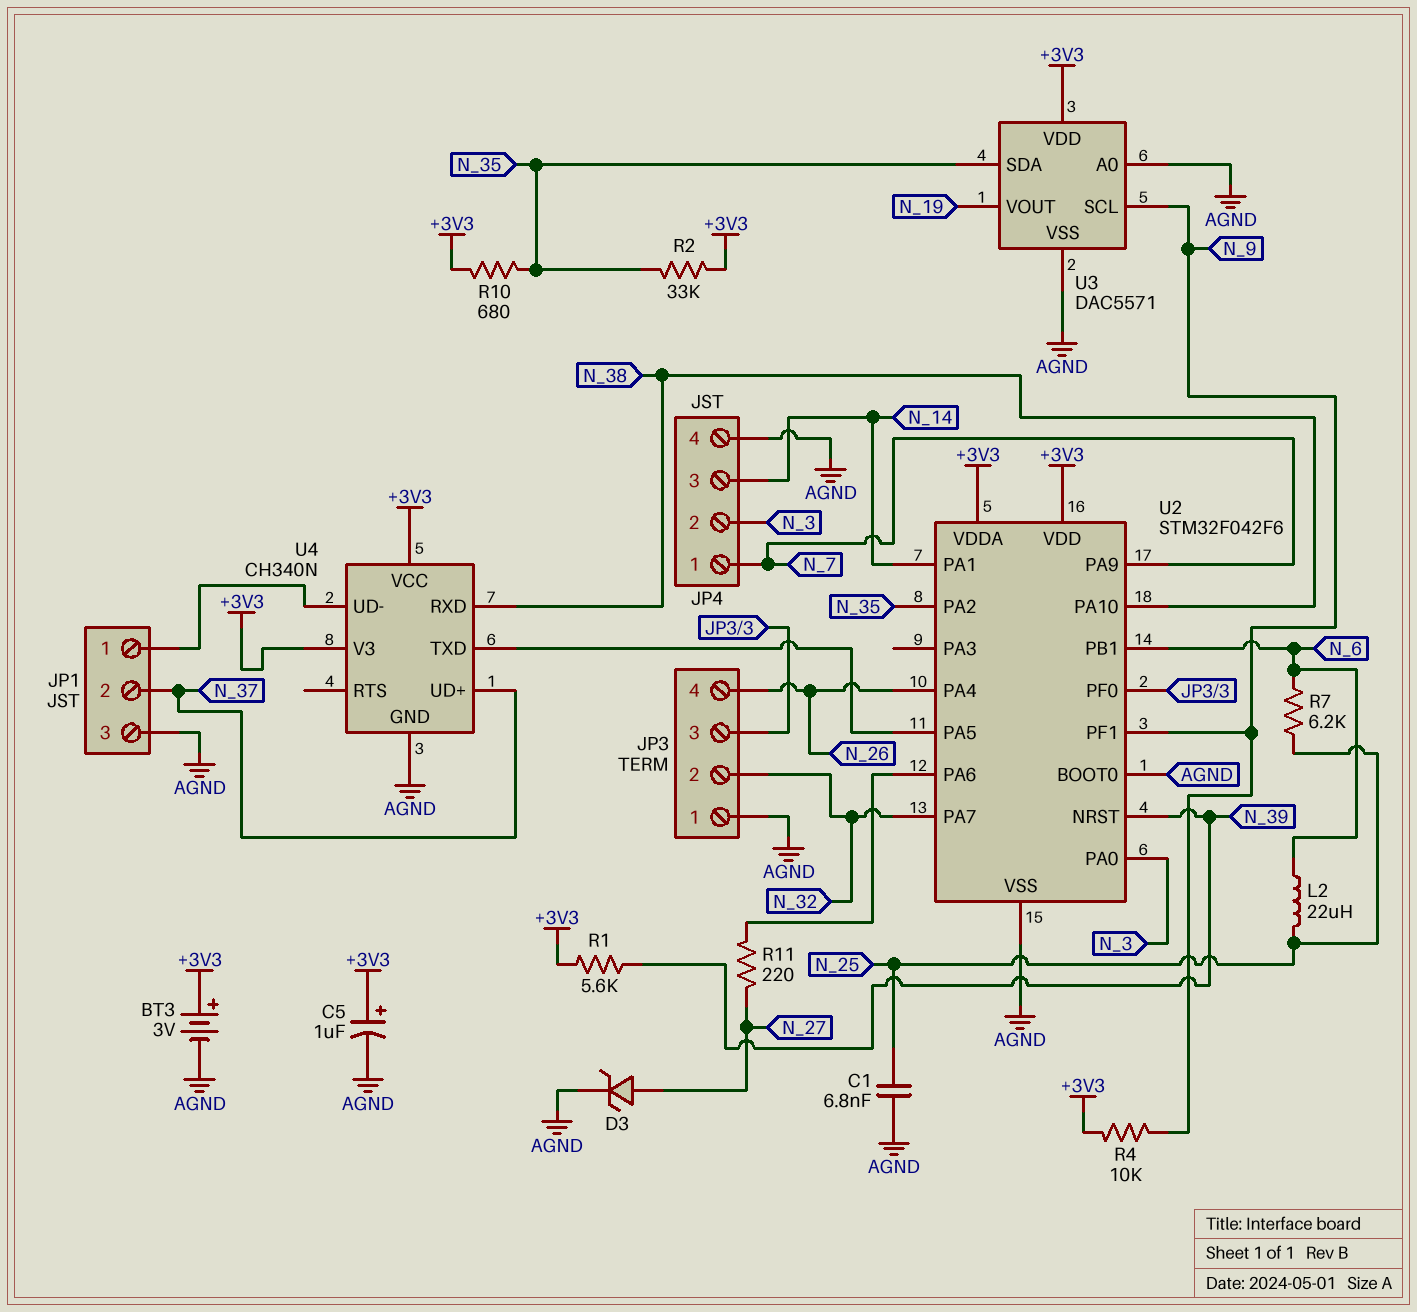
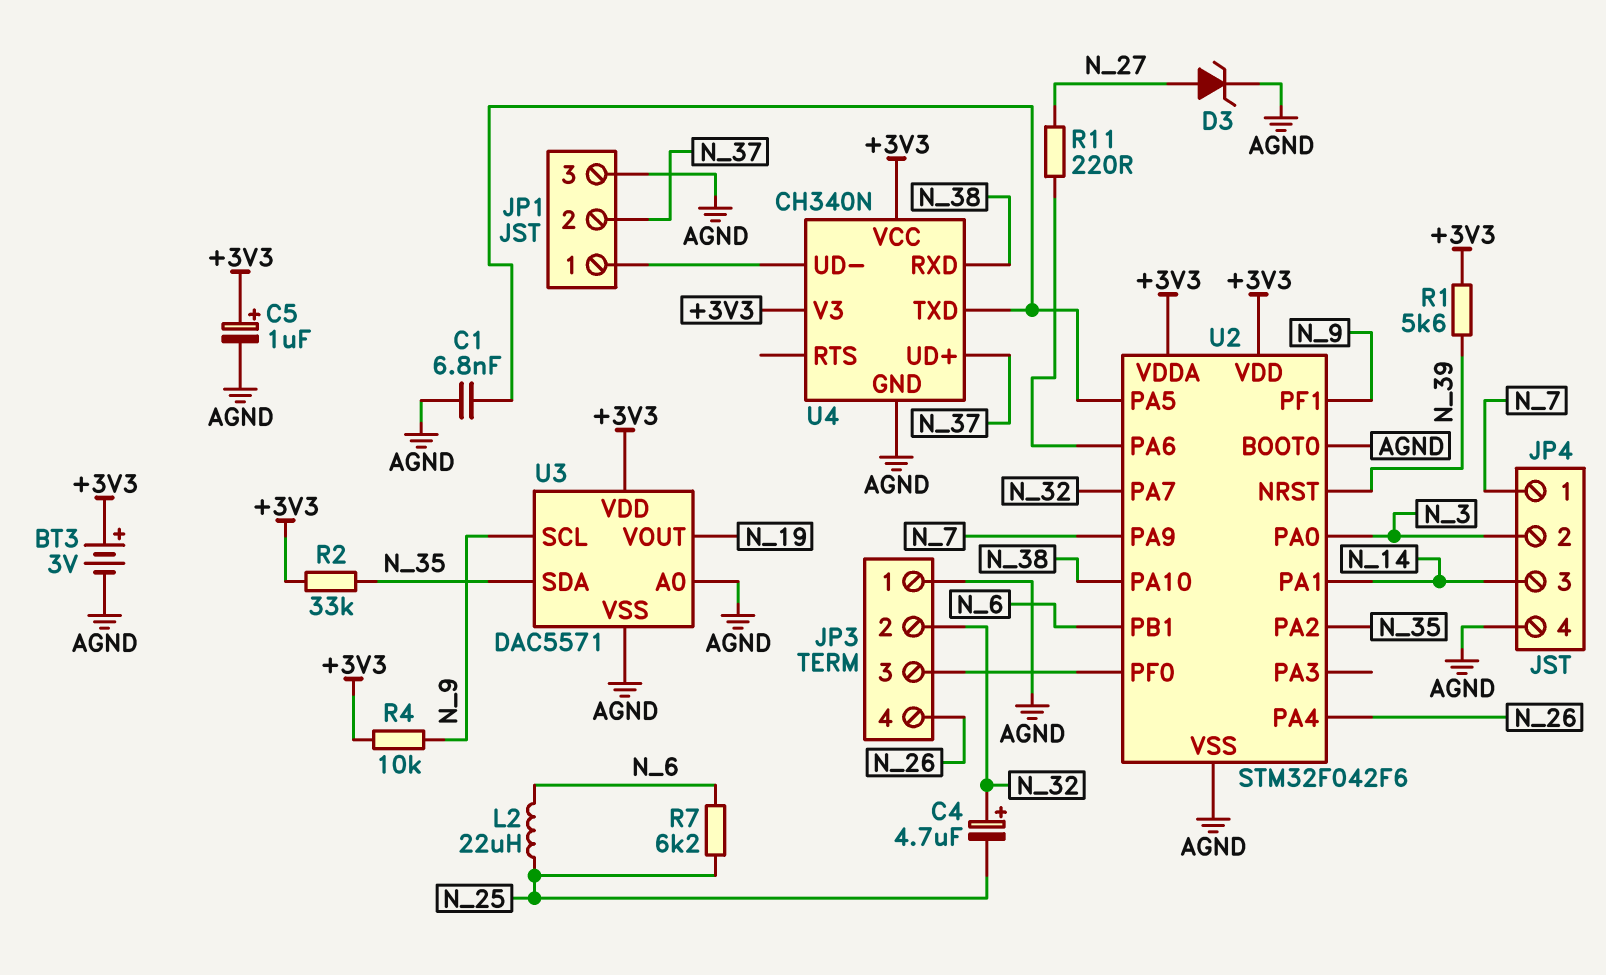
C1: 6.8nF (AGND, N_25) -> 6.8nF (AGND, U2/PA5)
C4: none -> 4.7uF (plus N_32, minus N_25)
R10: 680 (+3V3, N_35) -> none

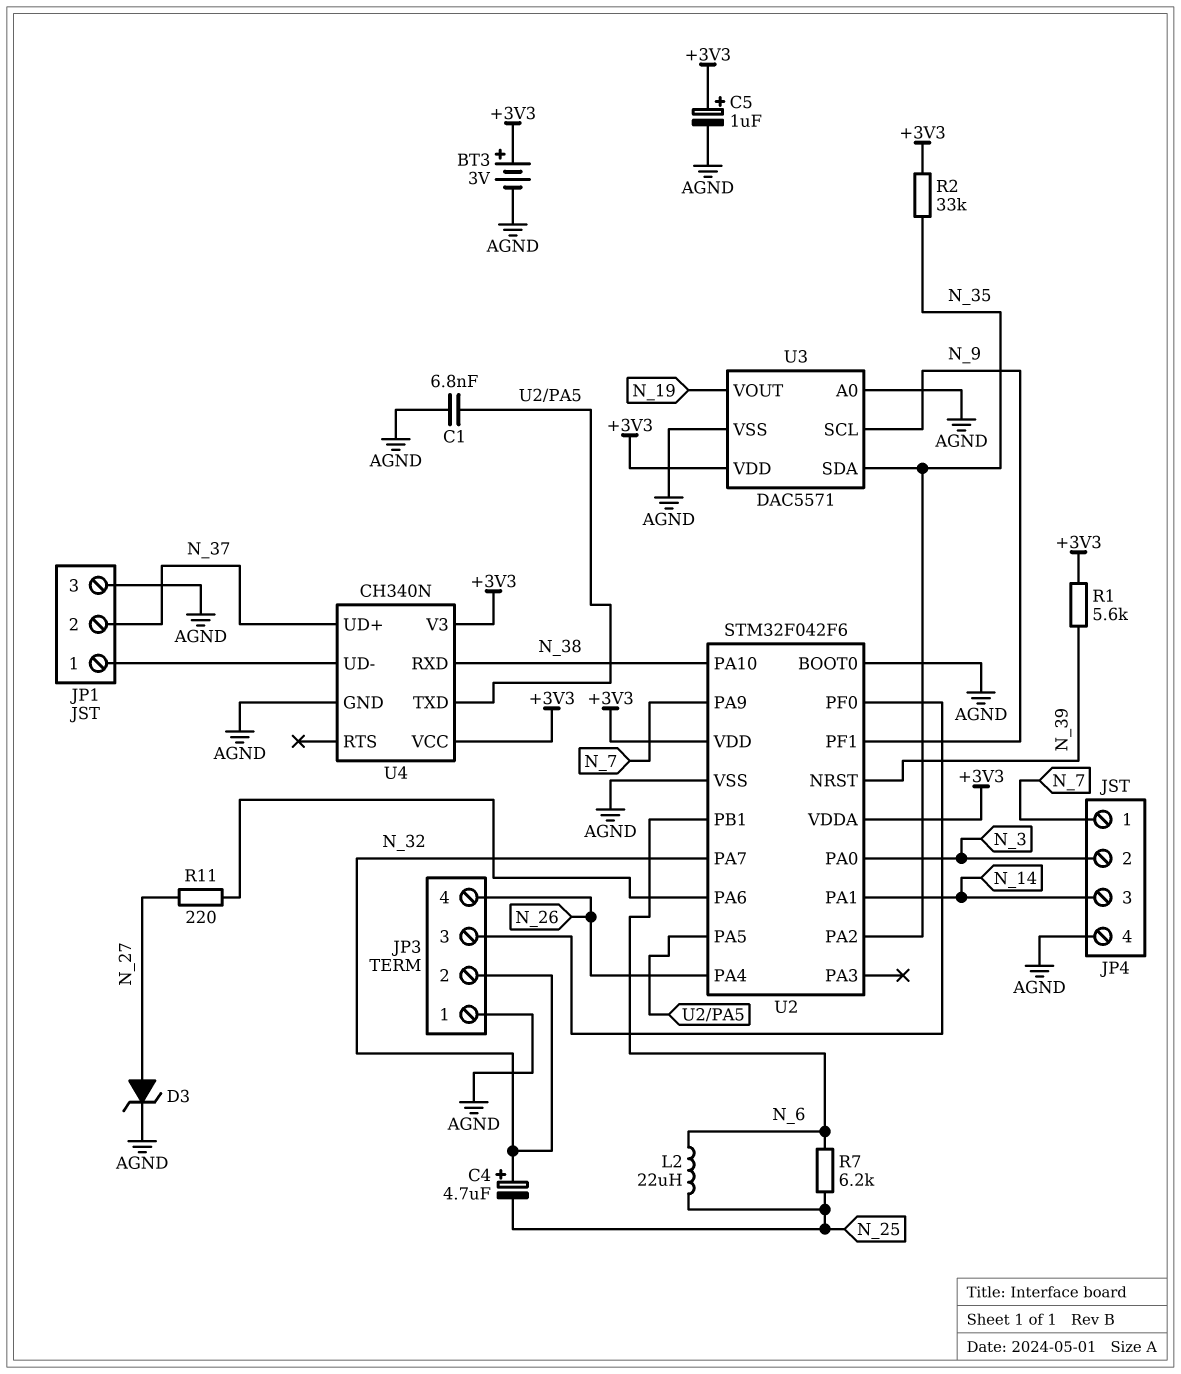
R4: 10k (+3V3, N_9) -> none

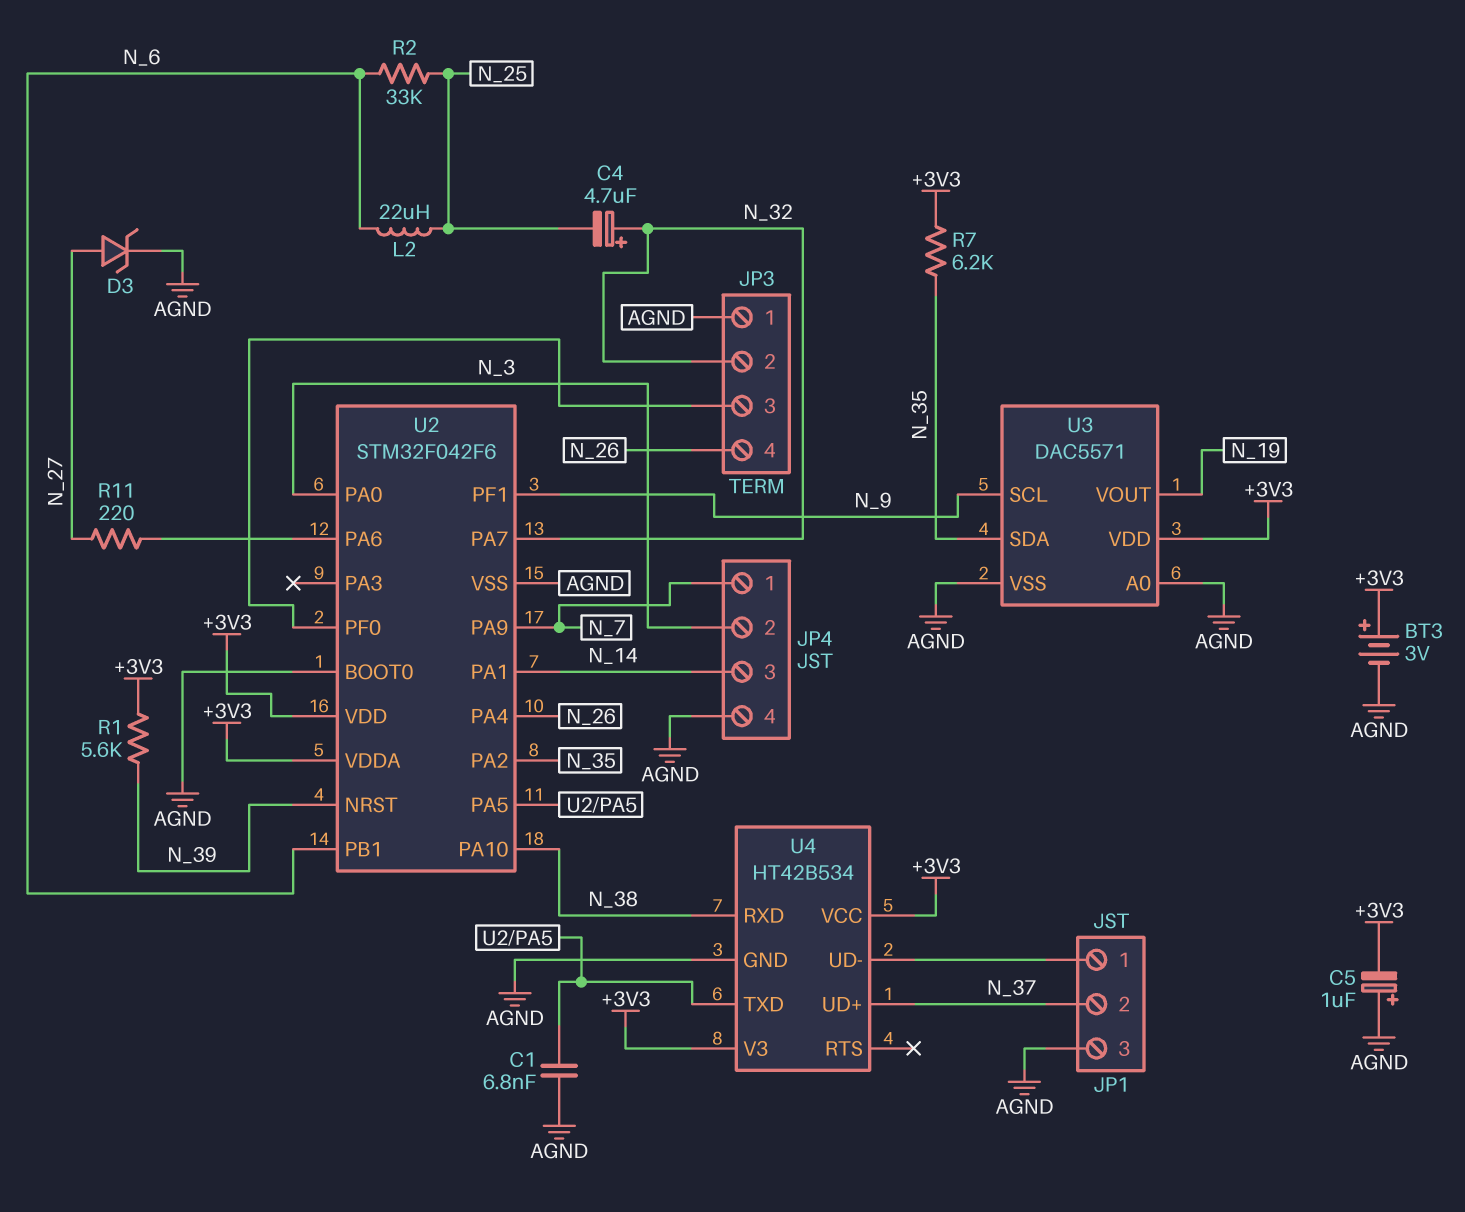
C5: 1uF (plus +3V3, minus AGND) -> 1uF (plus AGND, minus +3V3)
R2: 33k (+3V3, N_35) -> 33k (N_6, N_25)
R7: 6.2k (N_6, N_25) -> 6.2k (+3V3, N_35)
U4: CH340N -> HT42B534

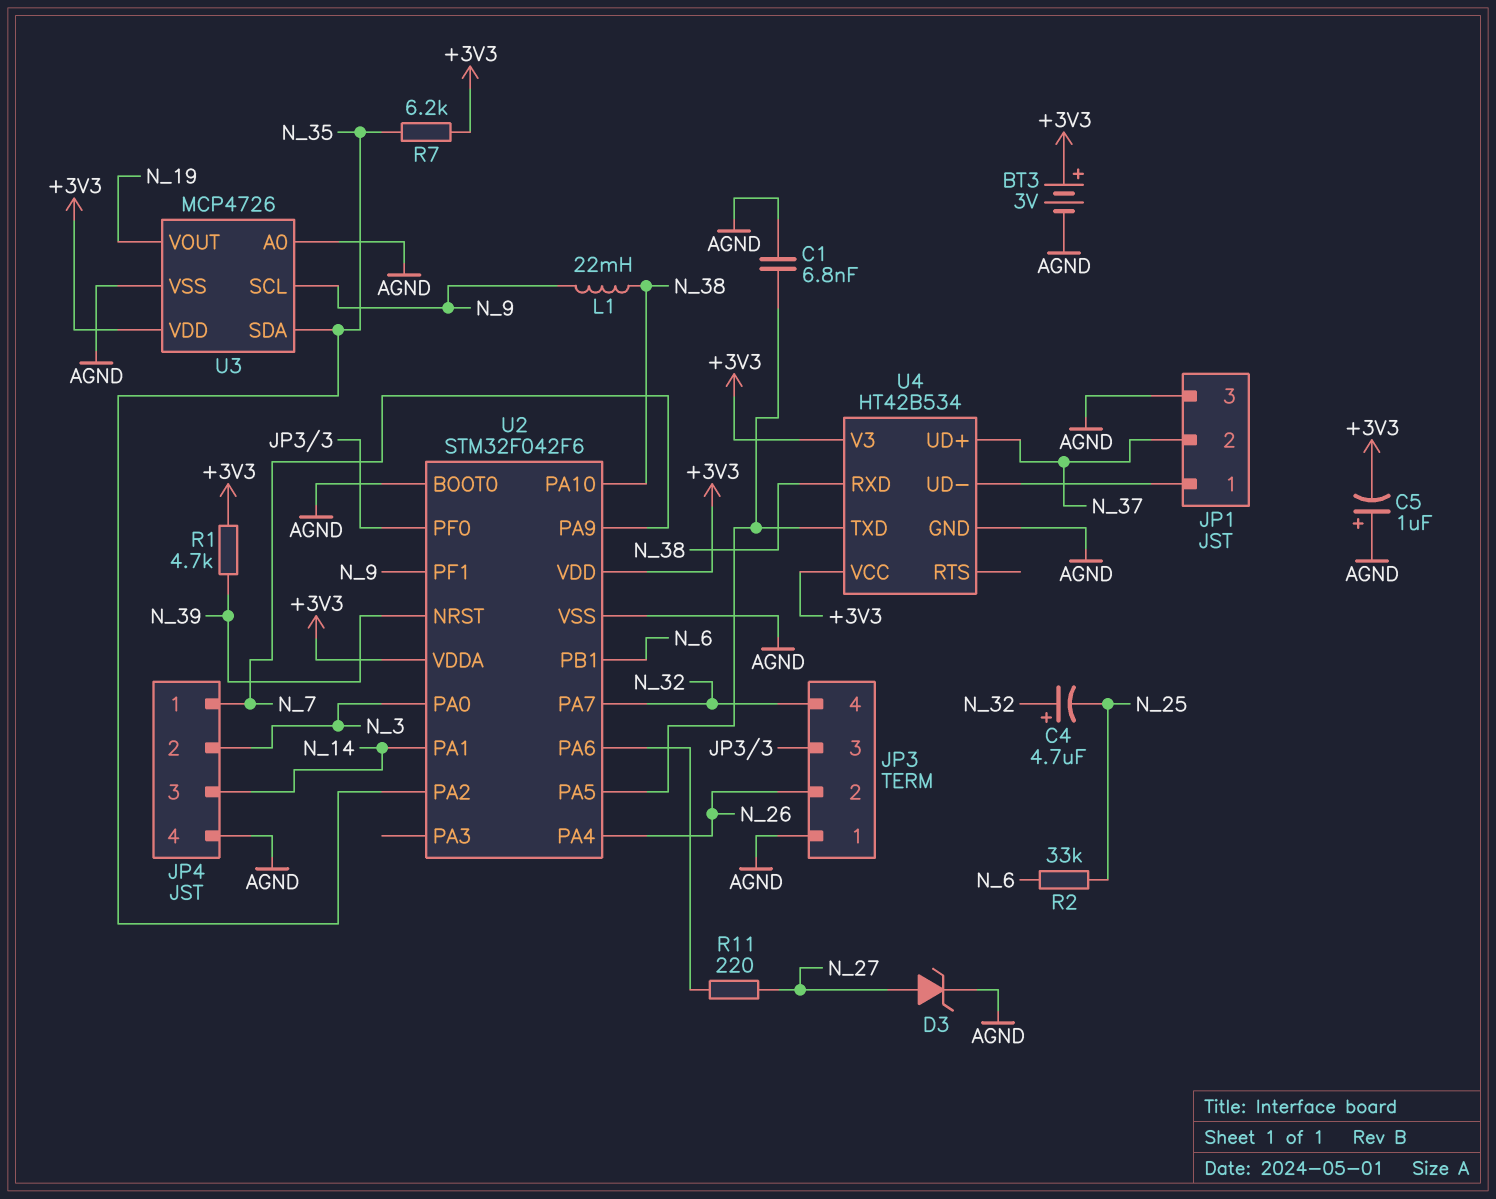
JP3 pin 2: N_32 -> N_26
JP3 pin 4: N_26 -> N_32
L1: none -> 22mH (N_9, N_38)
L2: 22uH (N_6, N_25) -> none
R1: 5.6k (+3V3, N_39) -> 4.7k (+3V3, N_39)
U3: DAC5571 -> MCP4726

